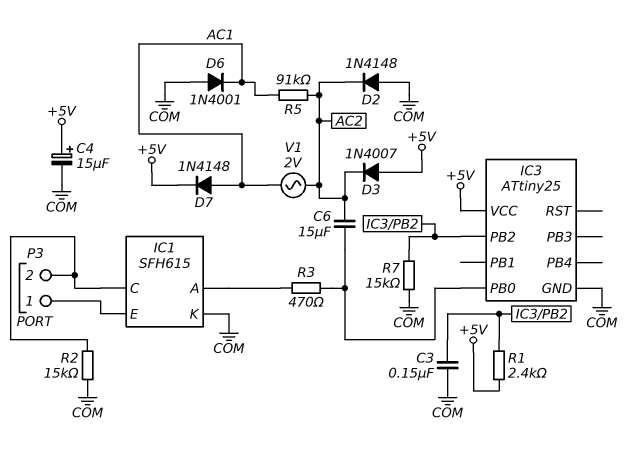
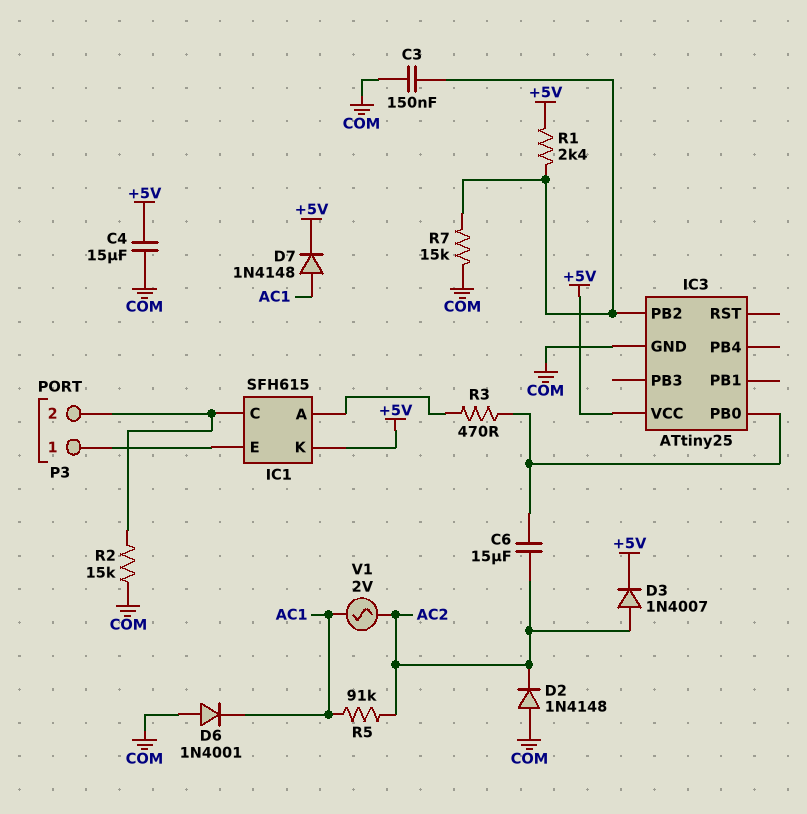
C4: 15uF (plus +5V, minus COM) -> 15uF (+5V, COM)
D3: diode 1N4007 (A +5V, K AC2) -> diode 1N4007 (A AC2, K +5V)
IC1 pin K: COM -> +5V

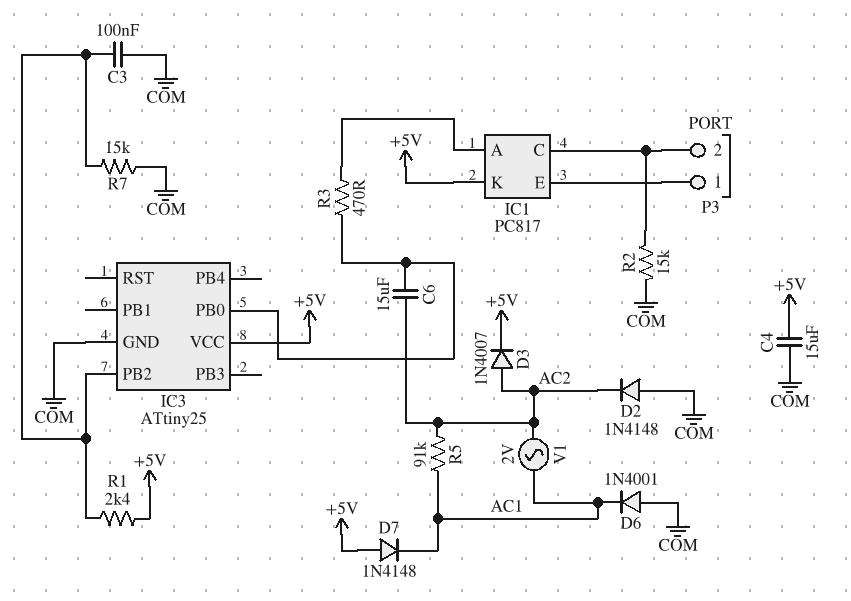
C3: 150nF (COM, IC3/PB2) -> 100nF (COM, IC3/PB2)
D7: diode 1N4148 (A AC1, K +5V) -> diode 1N4148 (A +5V, K AC1)
IC1: SFH615 -> PC817

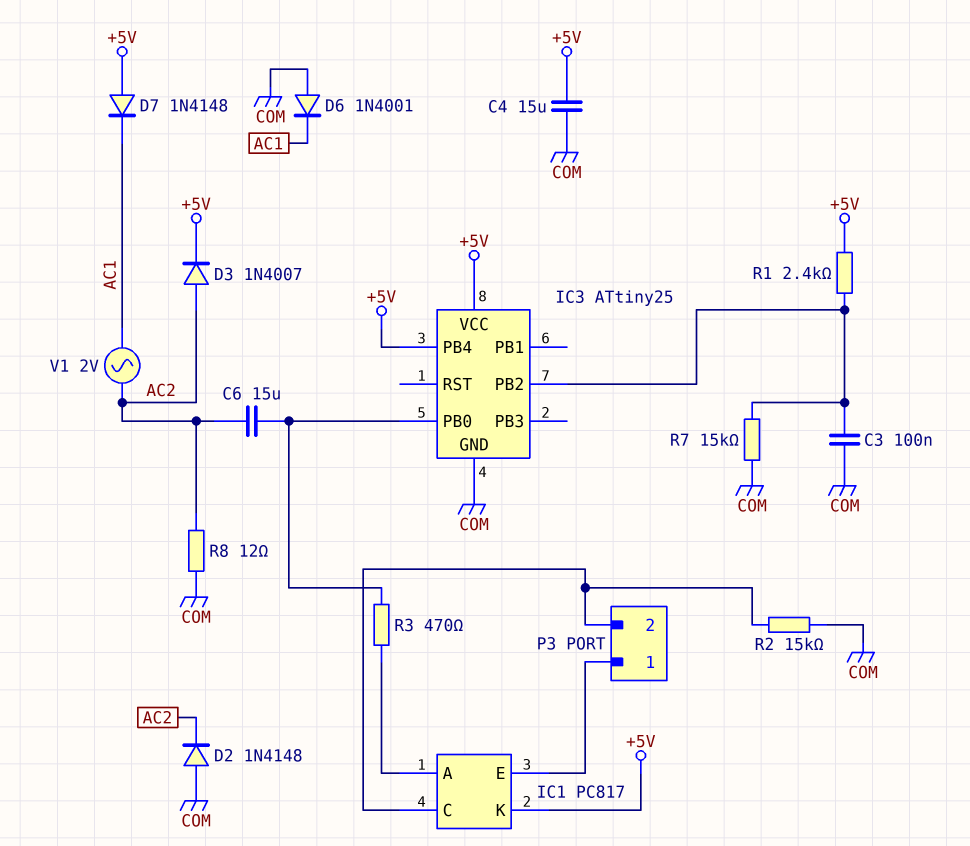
IC3 pin PB4: none -> +5V
R5: 91k (AC1, AC2) -> none
R8: none -> 12 (AC2, COM)

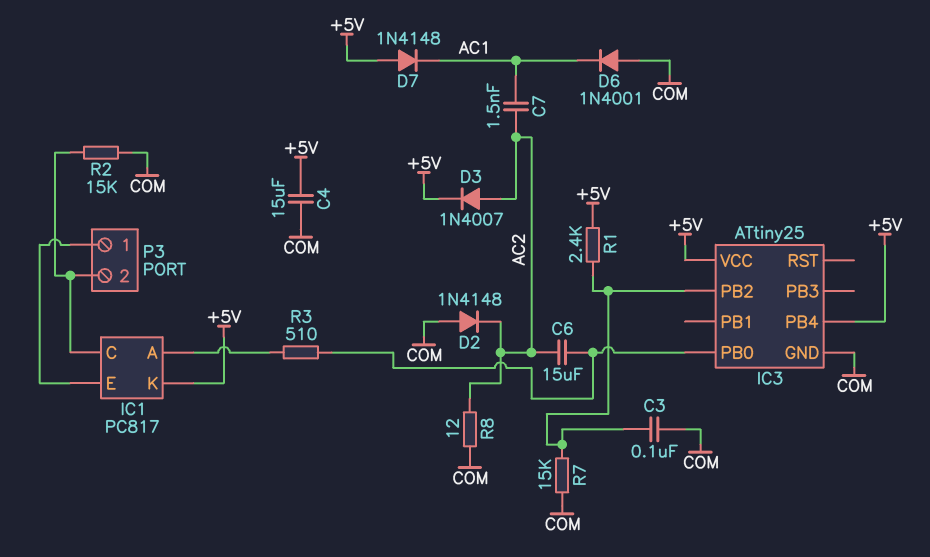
C7: none -> 1.5nF (AC1, AC2)
R3: 470 (IC1/A, IC3/PB0) -> 510 (IC1/A, IC3/PB0)
V1: AC 2V (AC1, AC2) -> none

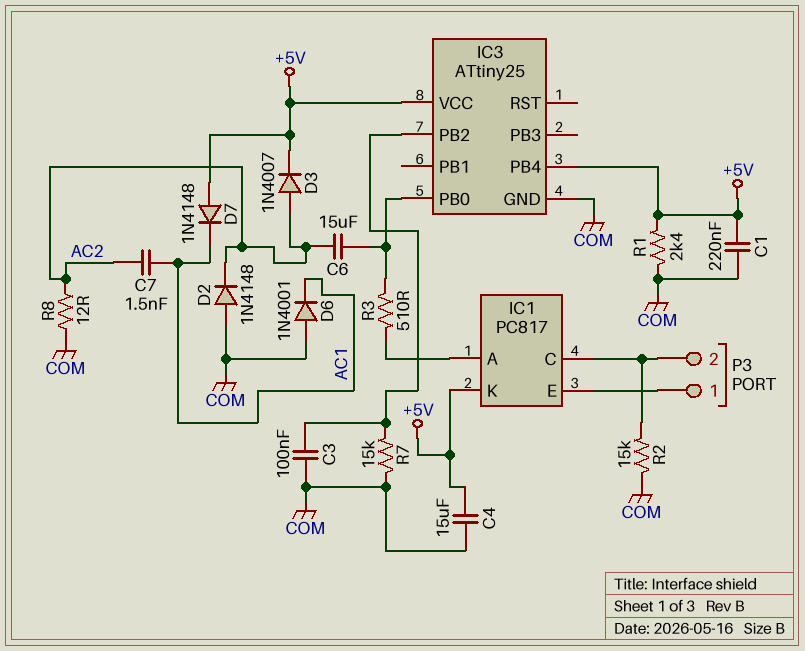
C1: none -> 220nF (+5V, COM)
R1: 2.4k (+5V, IC3/PB2) -> 2.4k (+5V, COM)

